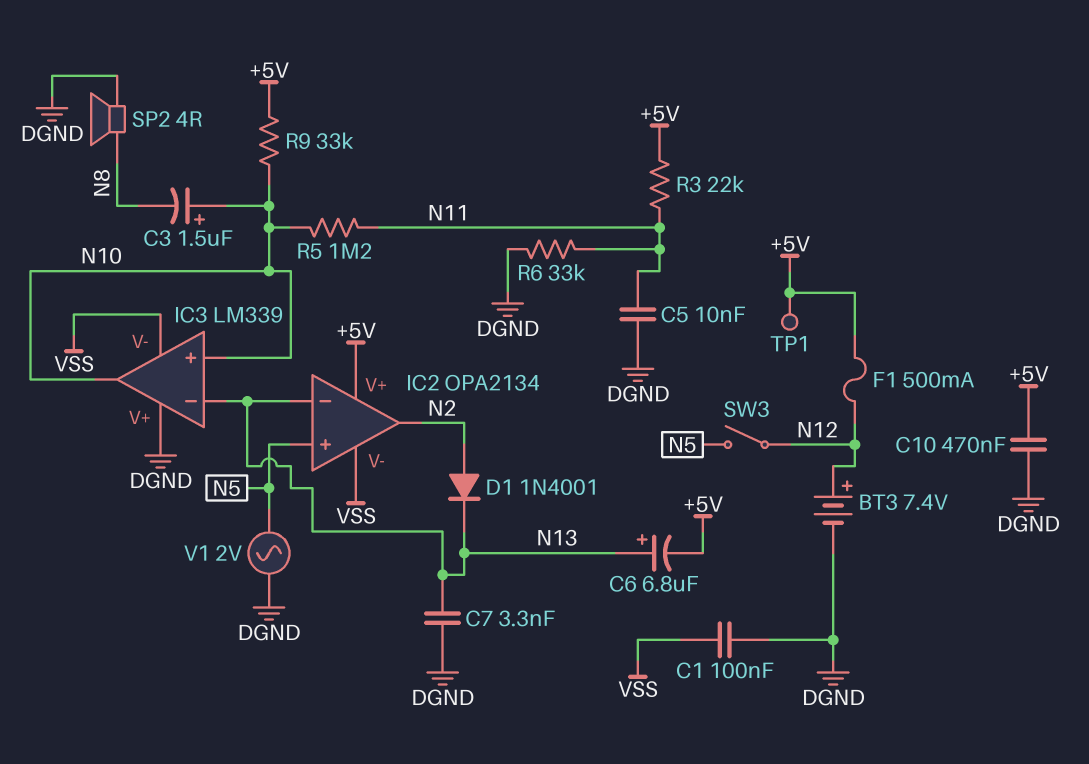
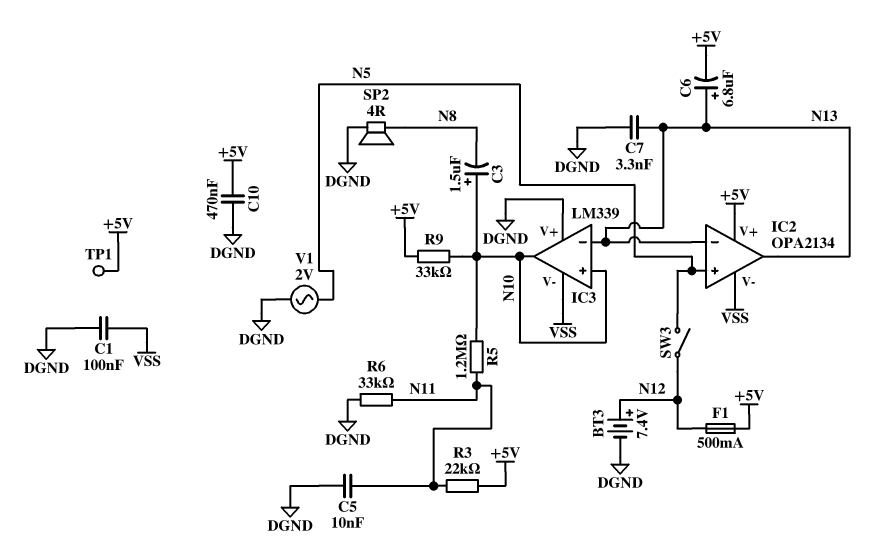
D1: diode 1N4001 (A N2, K N13) -> none
IC2 pin out: N2 -> N13

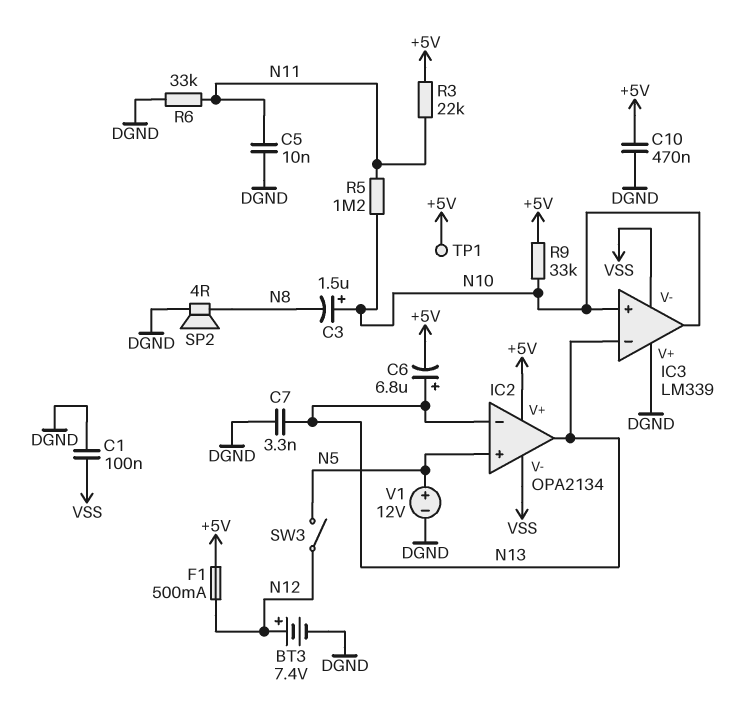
V1: AC 2V (DGND, N5) -> 12V (plus N5, minus DGND)

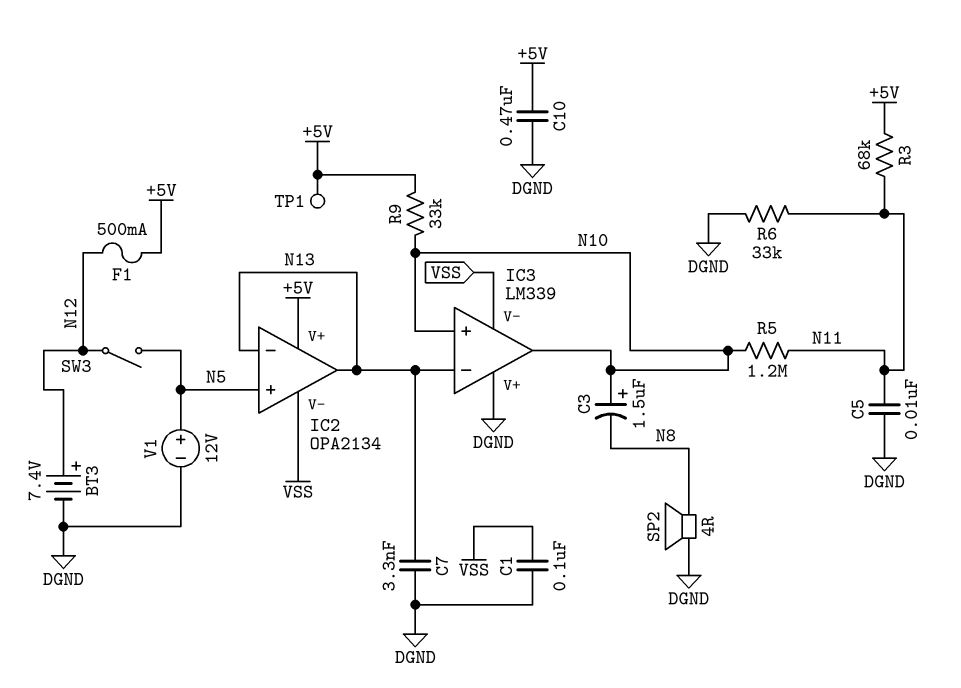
C6: 6.8uF (plus N13, minus +5V) -> none
R3: 22k (+5V, N11) -> 68k (+5V, N11)

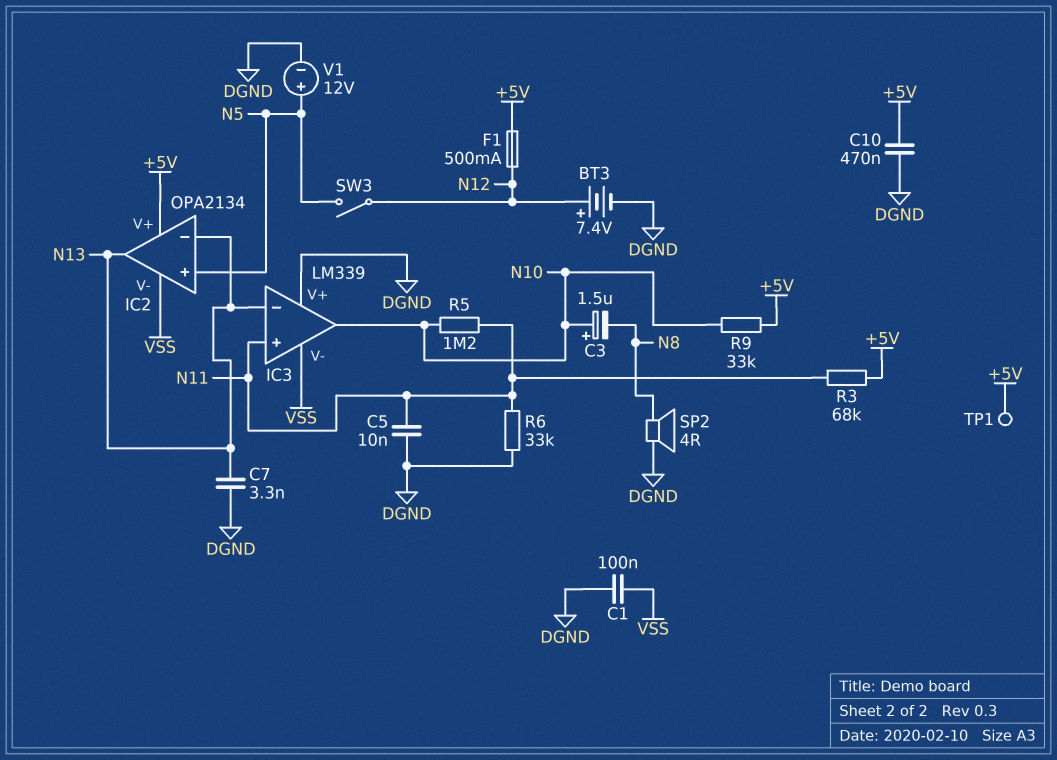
IC3 pin in+: N10 -> N11

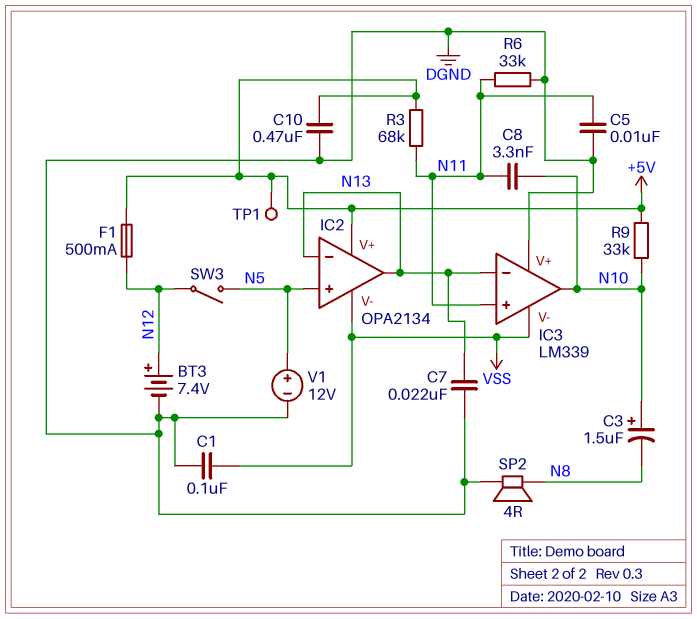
C7: 3.3nF (DGND, N13) -> 22nF (DGND, N13)
C8: none -> 3.3nF (N10, N11)
R5: 1.2M (N10, N11) -> none

